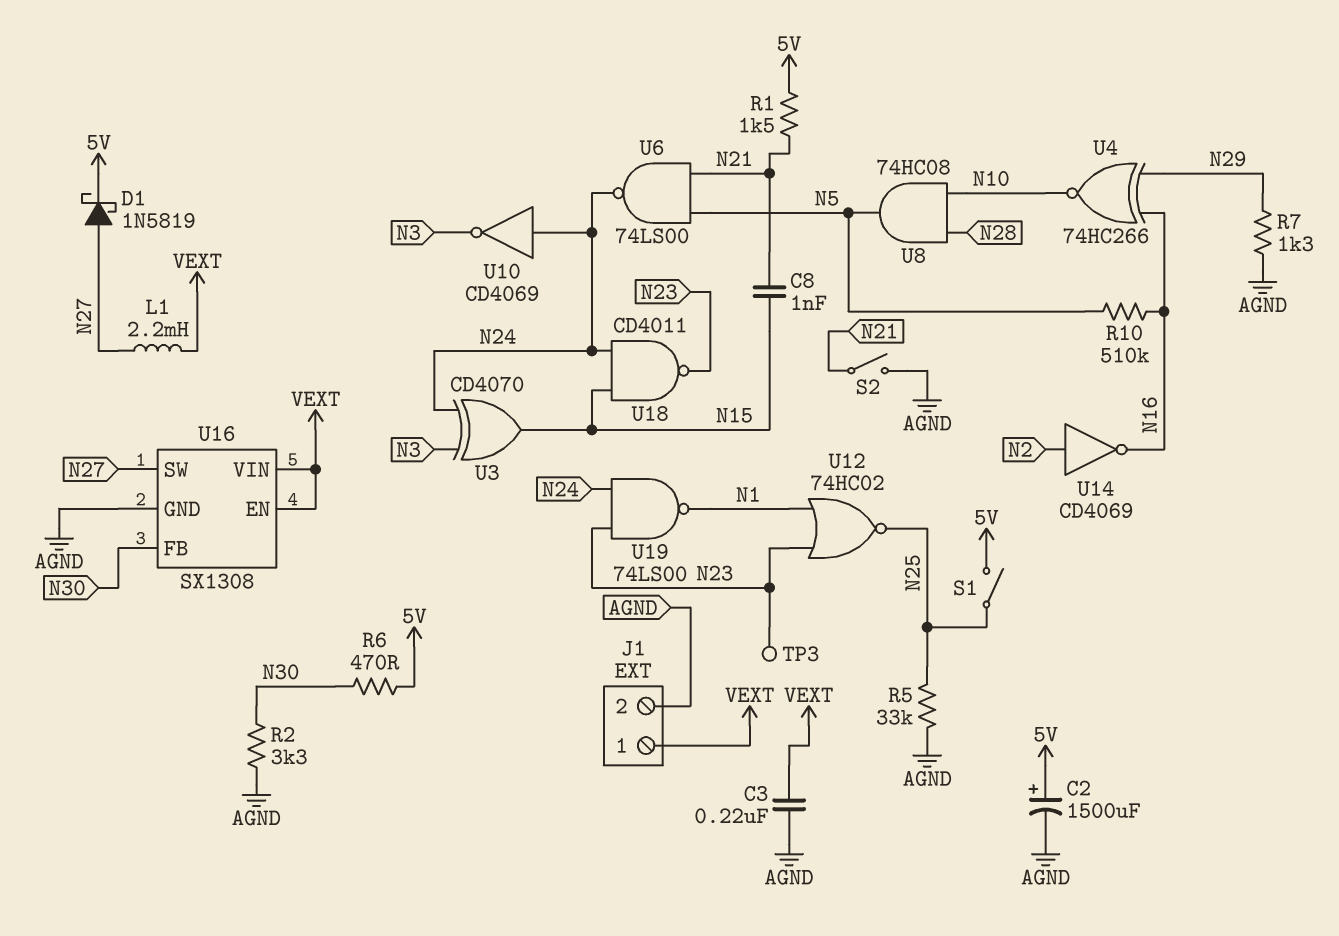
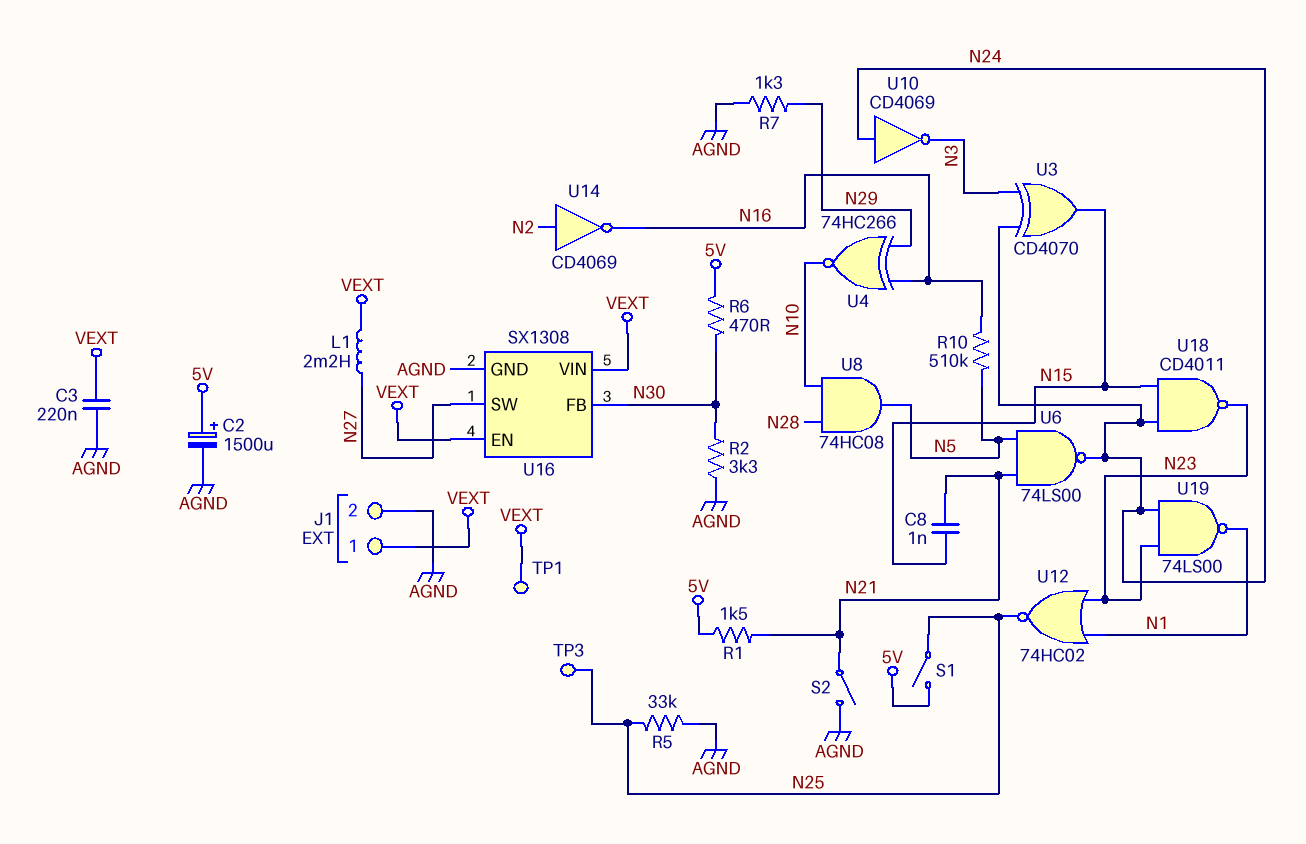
D1: schottky 1N5819 (A N27, K 5V) -> none
TP1: none -> test point (VEXT)
TP3: test point (N23) -> test point (N25)

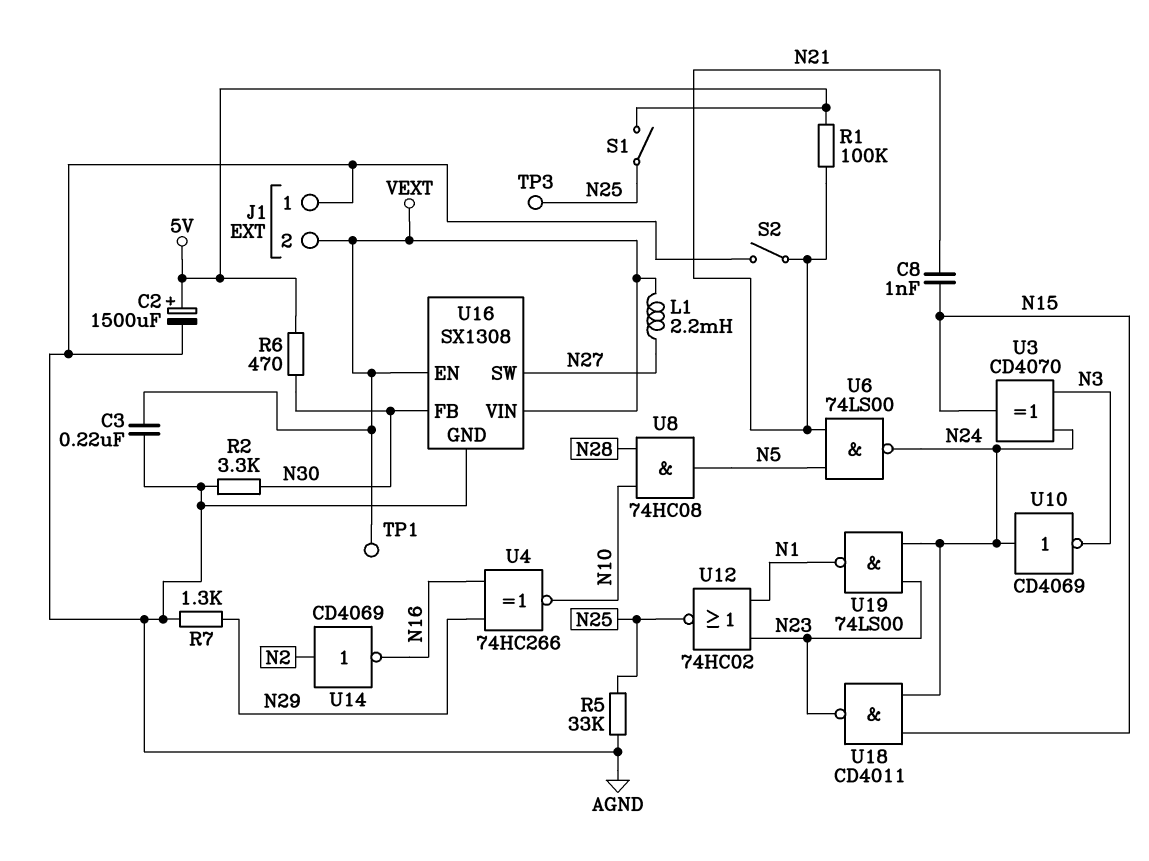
J1 pin 1: VEXT -> AGND
J1 pin 2: AGND -> VEXT
R1: 1.5k (5V, N21) -> 100k (5V, N21)
R10: 510k (N5, N16) -> none

